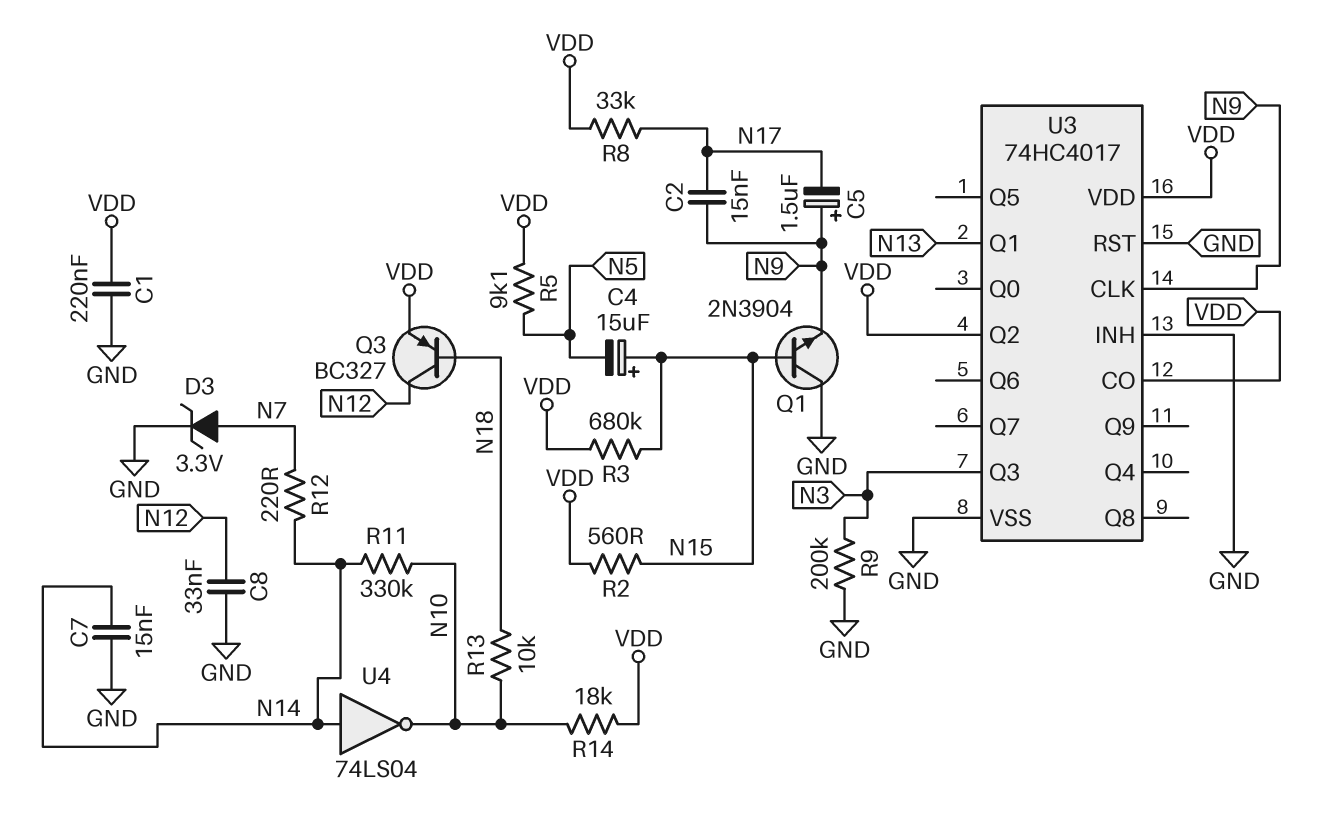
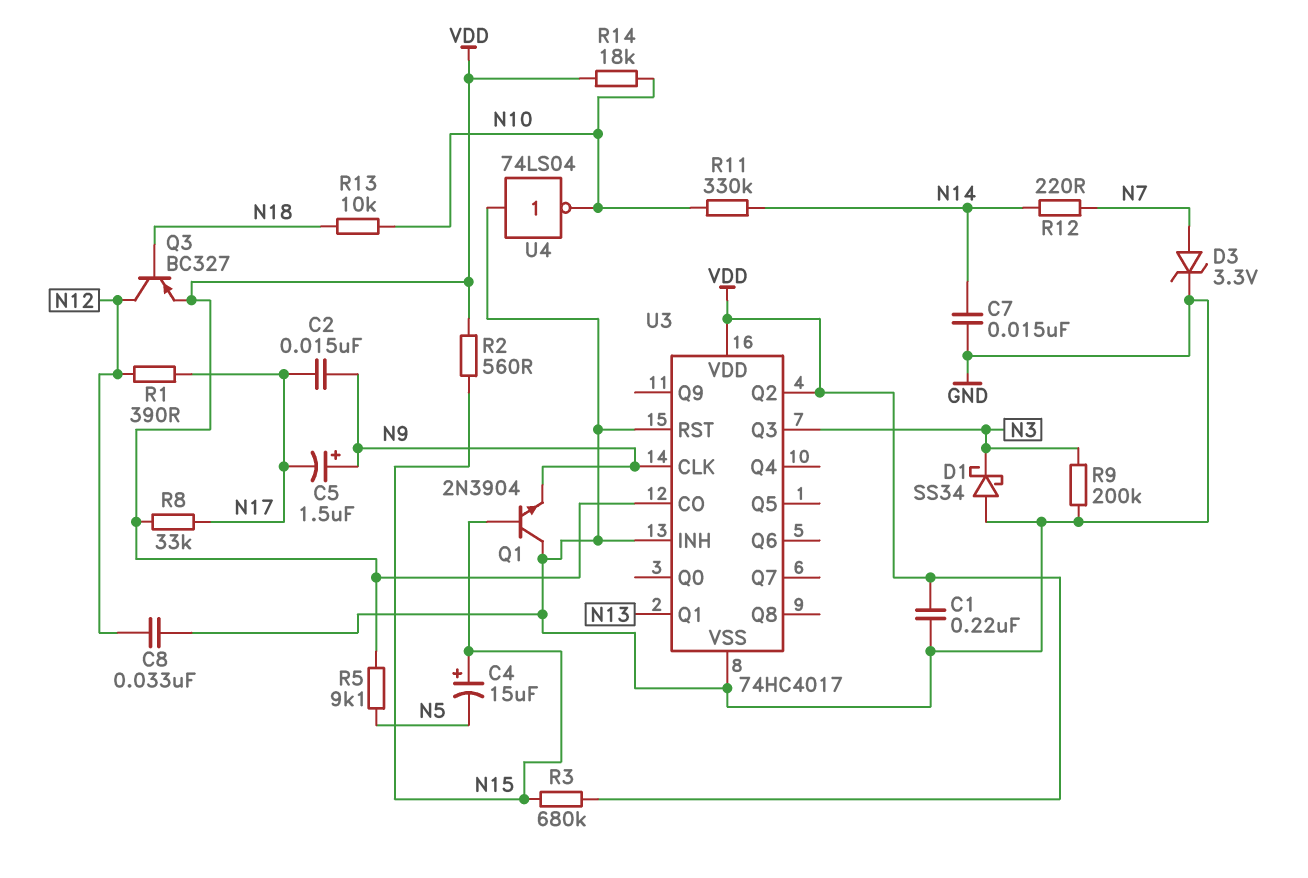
D1: none -> schottky SS34 (A GND, K N3)
R1: none -> 390 (N12, N17)
U4: NOT 74LS04 (in N14, out N10) -> NOT 74LS04 (in GND, out N10)

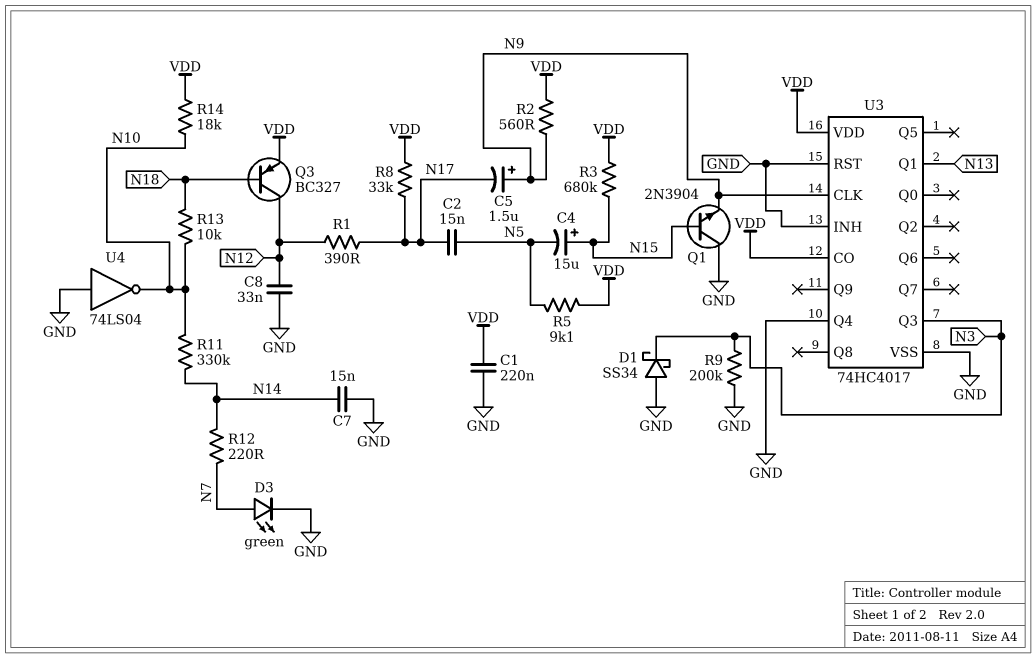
C2: 15nF (N9, N17) -> 15nF (N5, N17)
D3: zener 3.3V (A N7, K GND) -> LED green (A N7, K GND)
R2: 560 (N15, VDD) -> 560 (N9, VDD)
U3 pin Q2: VDD -> none
U3 pin Q4: none -> GND

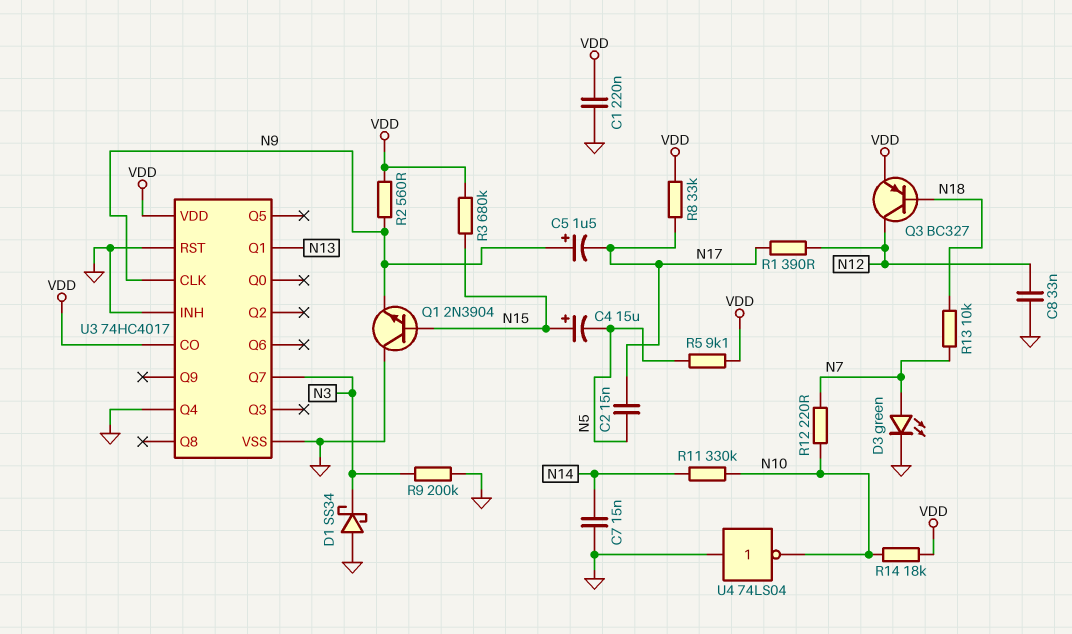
R12: 220 (N7, N14) -> 220 (N7, N10)
R13: 10k (N10, N18) -> 10k (N7, N18)
U3 pin Q3: N3 -> none
U3 pin Q7: none -> N3

